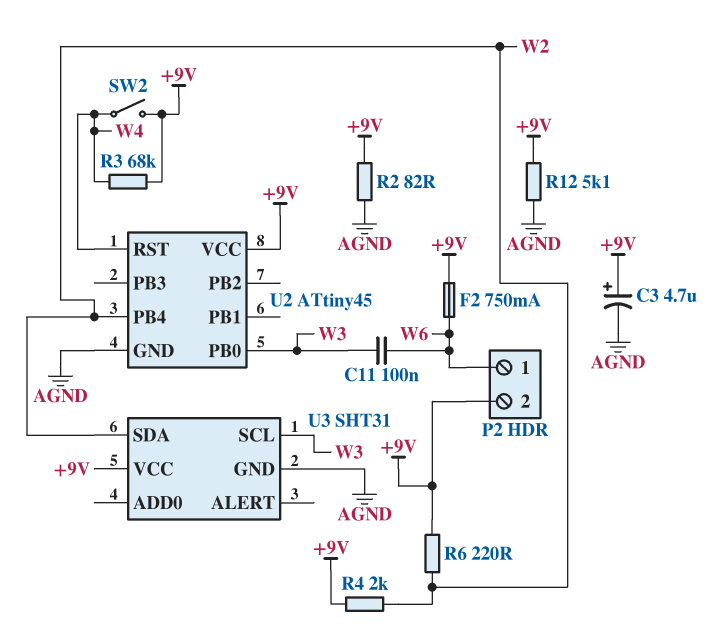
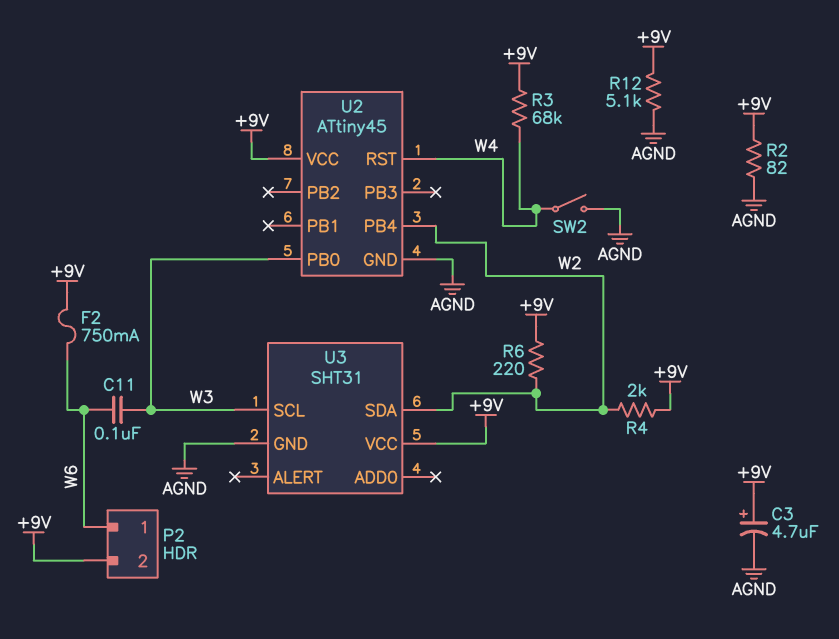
SW2: switch (+9V, W4) -> switch (AGND, W4)

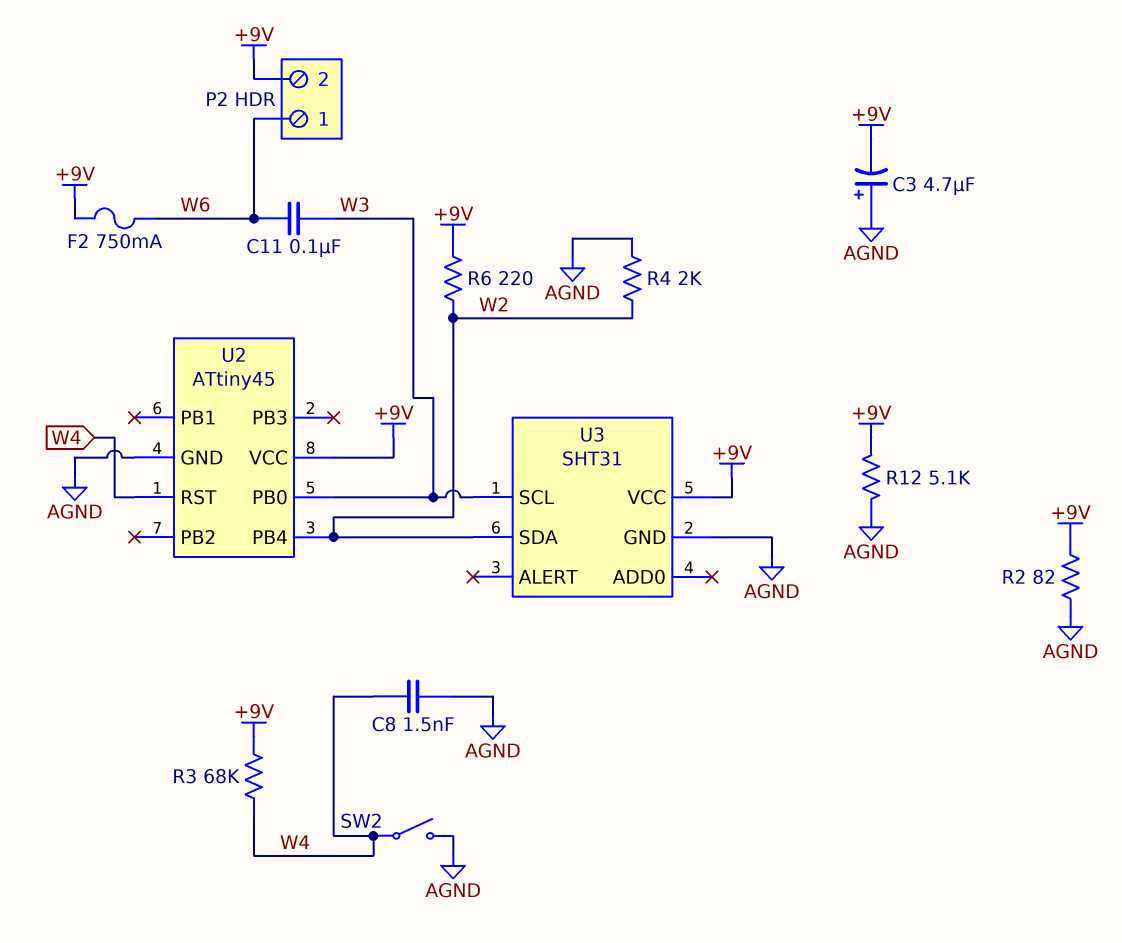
C3: 4.7uF (plus +9V, minus AGND) -> 4.7uF (plus AGND, minus +9V)
C8: none -> 1.5nF (AGND, W4)
R4: 2k (+9V, W2) -> 2k (AGND, W2)

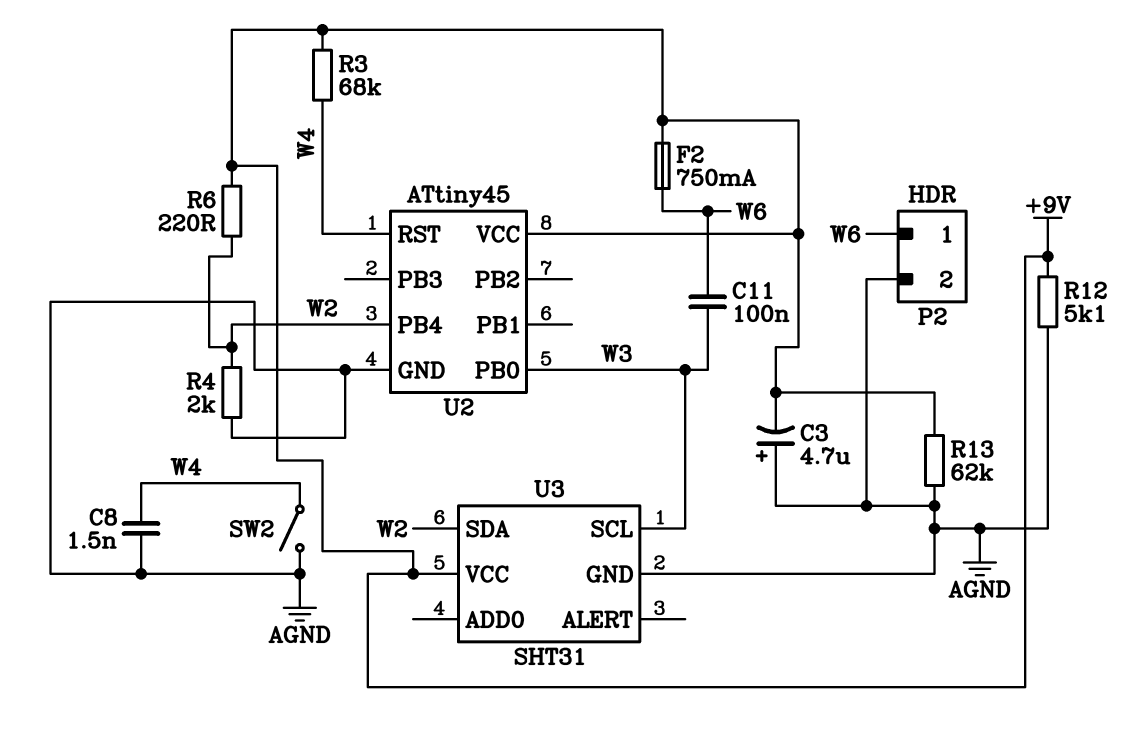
P2 pin 2: +9V -> AGND
R2: 82 (+9V, AGND) -> none
R13: none -> 62k (+9V, AGND)

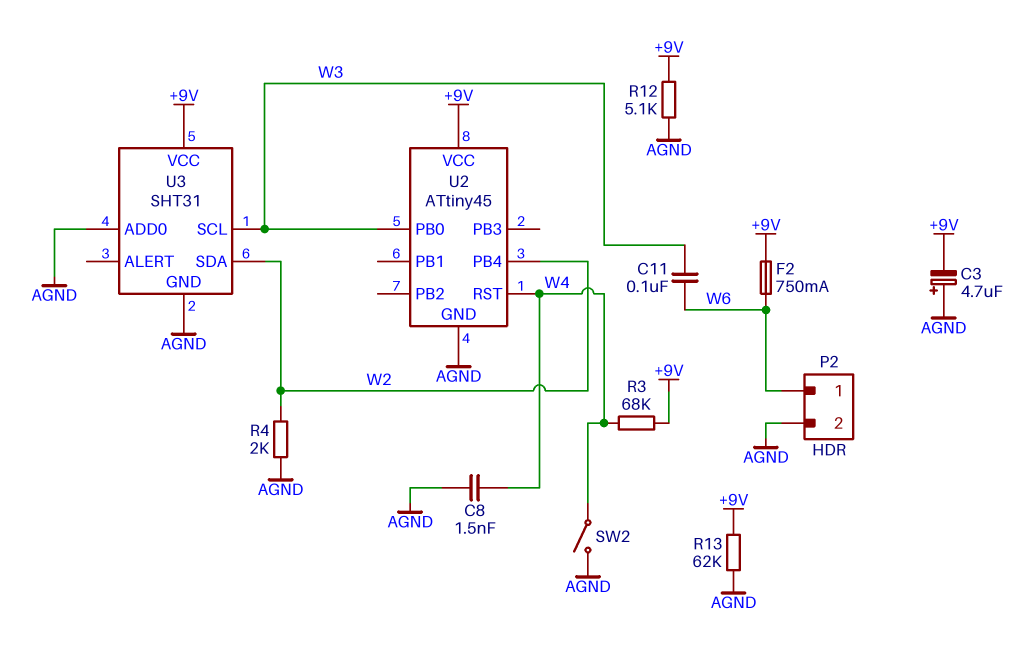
R6: 220 (+9V, W2) -> none
U3 pin ADD0: none -> AGND

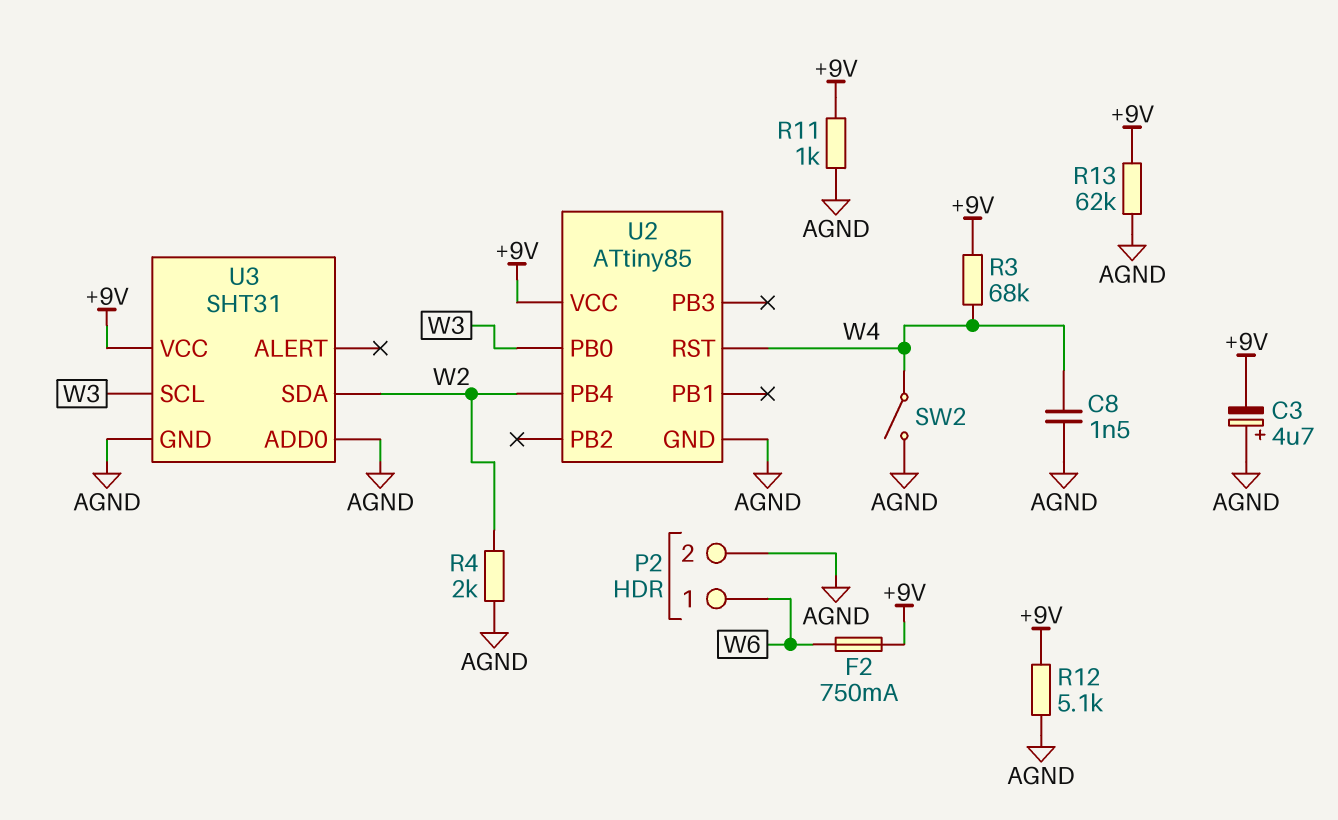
C11: 100nF (W3, W6) -> none
R11: none -> 1k (+9V, AGND)
U2: ATtiny45 -> ATtiny85

